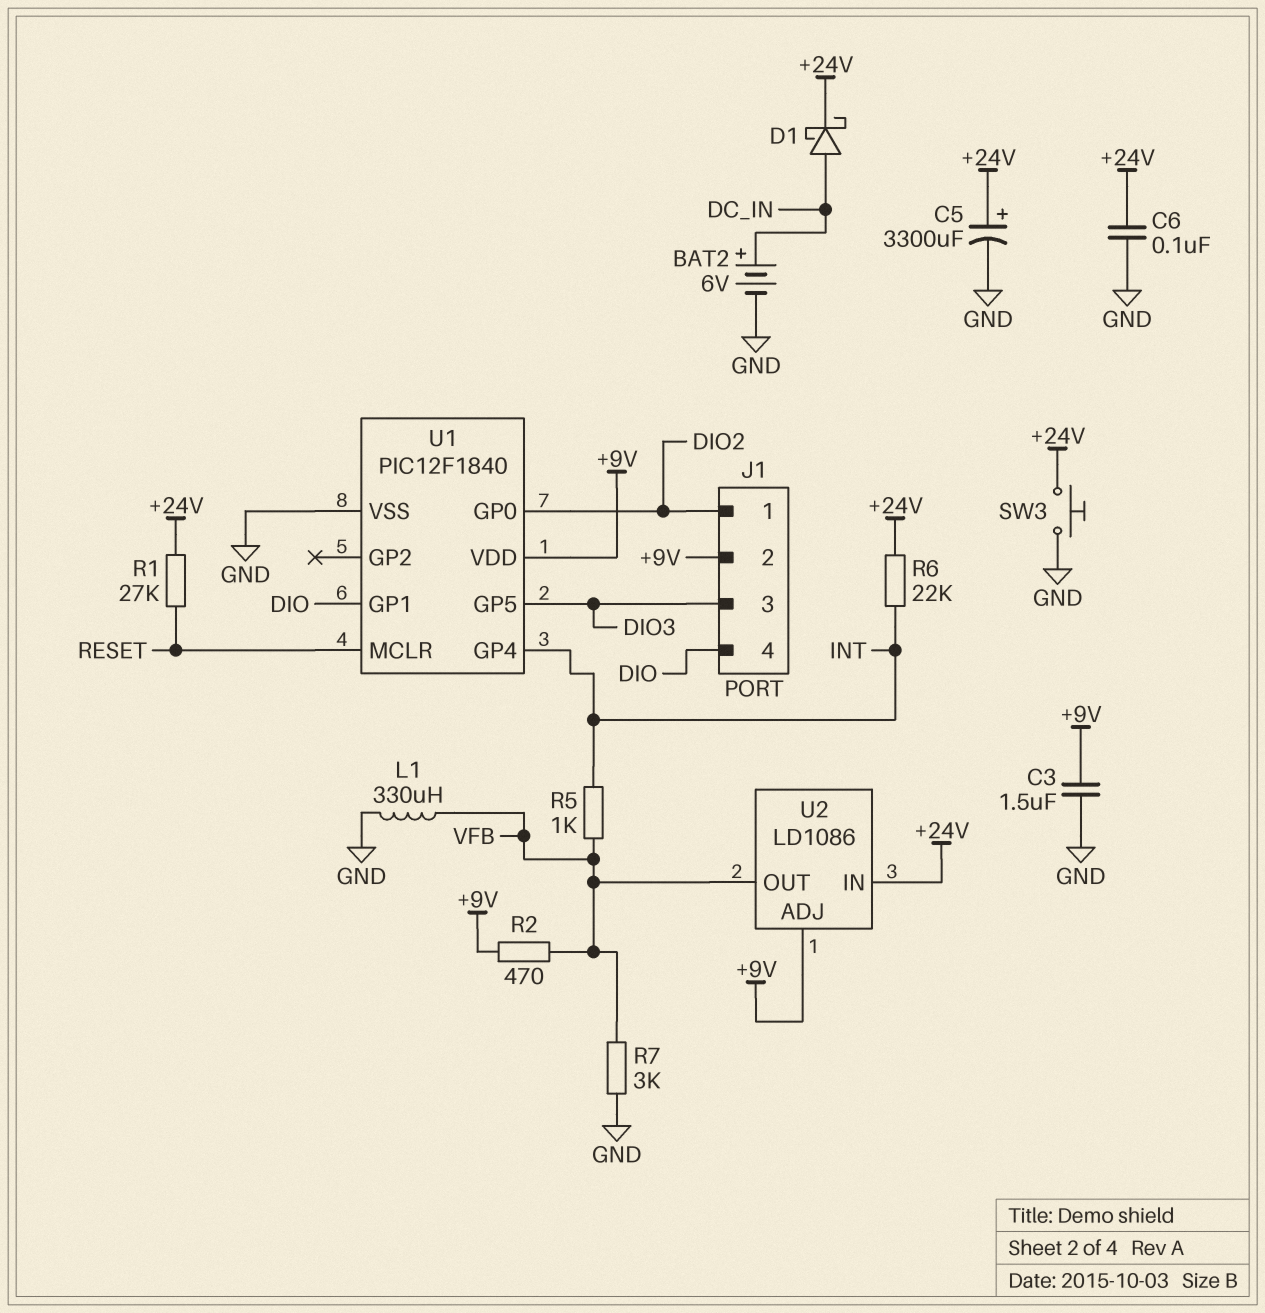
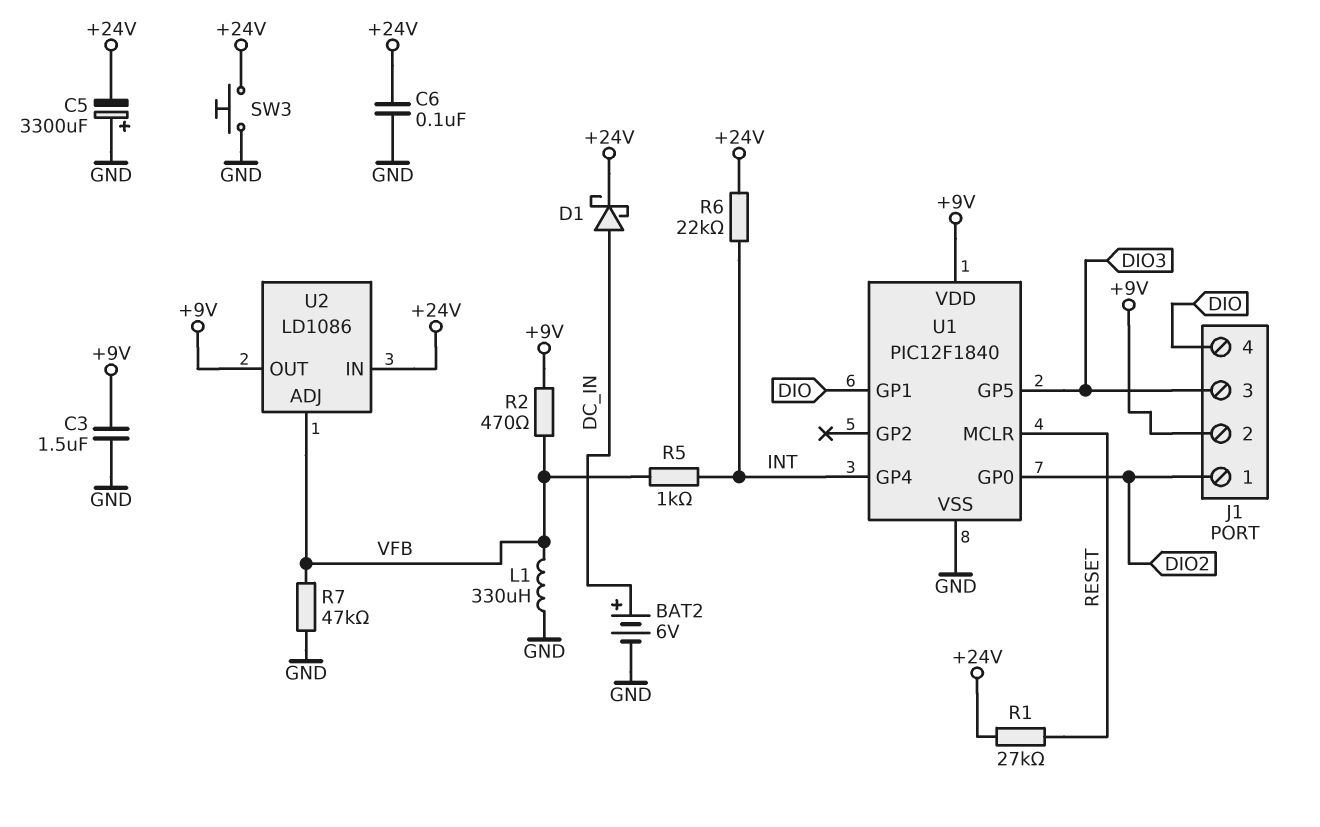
C5: 3300uF (plus +24V, minus GND) -> 3300uF (plus GND, minus +24V)
R7: 3k (GND, VFB) -> 47k (GND, VFB)
U2 pin ADJ: +9V -> VFB
U2 pin OUT: VFB -> +9V

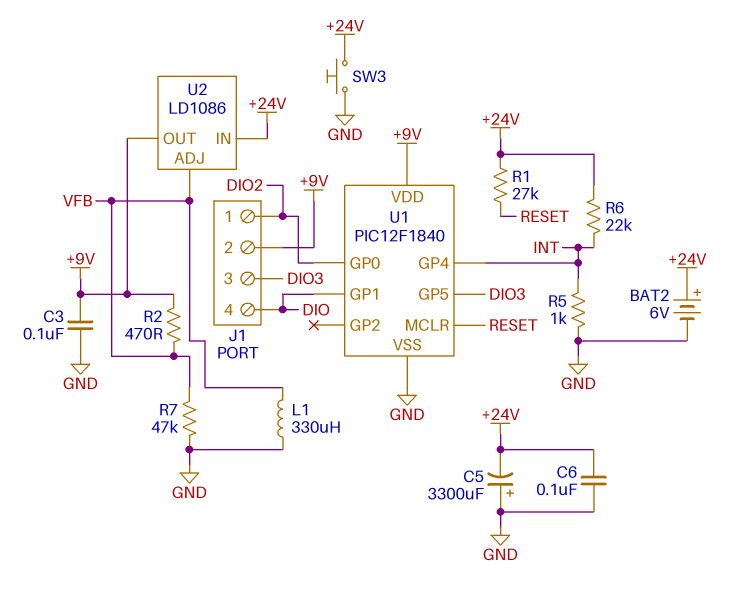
BAT2: 6V (plus DC_IN, minus GND) -> 6V (plus +24V, minus GND)
C3: 1.5uF (+9V, GND) -> 100nF (+9V, GND)
D1: schottky (A DC_IN, K +24V) -> none
R5: 1k (INT, VFB) -> 1k (GND, INT)

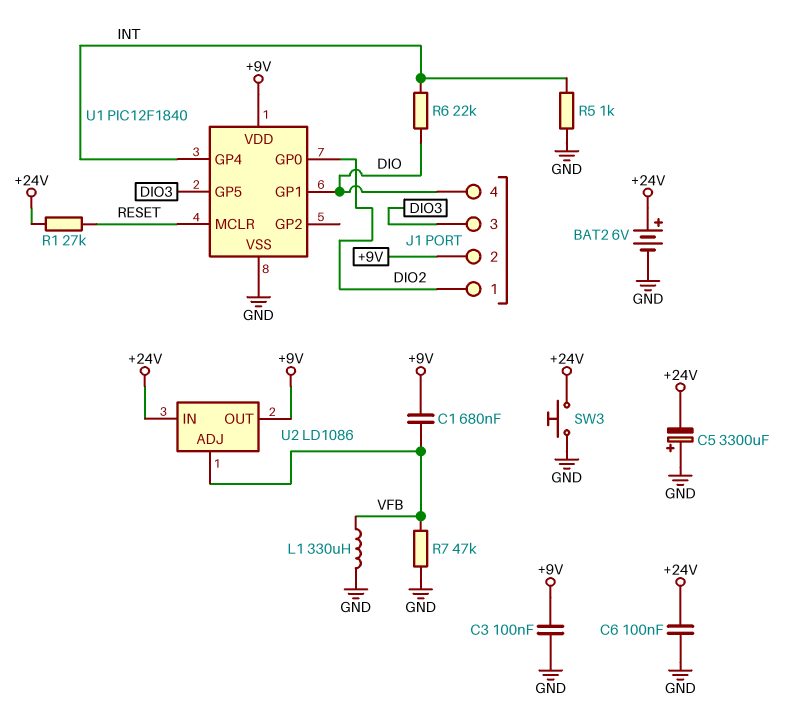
C1: none -> 680nF (+9V, VFB)
R2: 470 (+9V, VFB) -> none
R6: 22k (+24V, INT) -> 22k (DIO, INT)

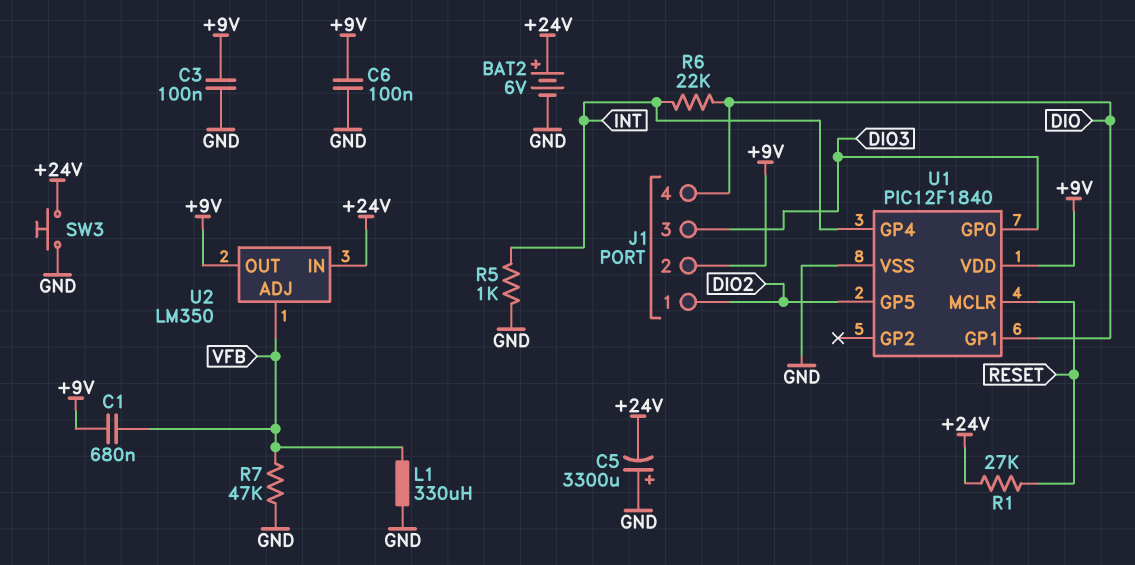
C6: 100nF (+24V, GND) -> 100nF (+9V, GND)
U1 pin GP0: DIO2 -> DIO3
U1 pin GP5: DIO3 -> DIO2
U2: LD1086 -> LM350

